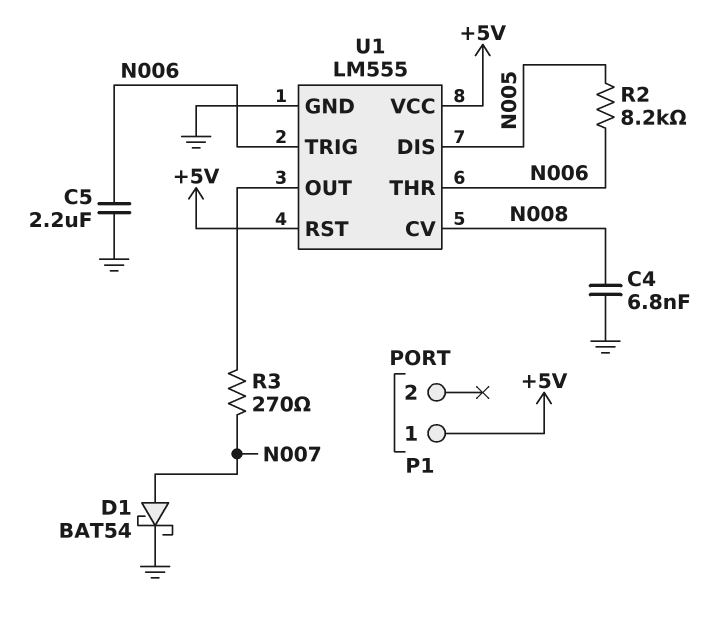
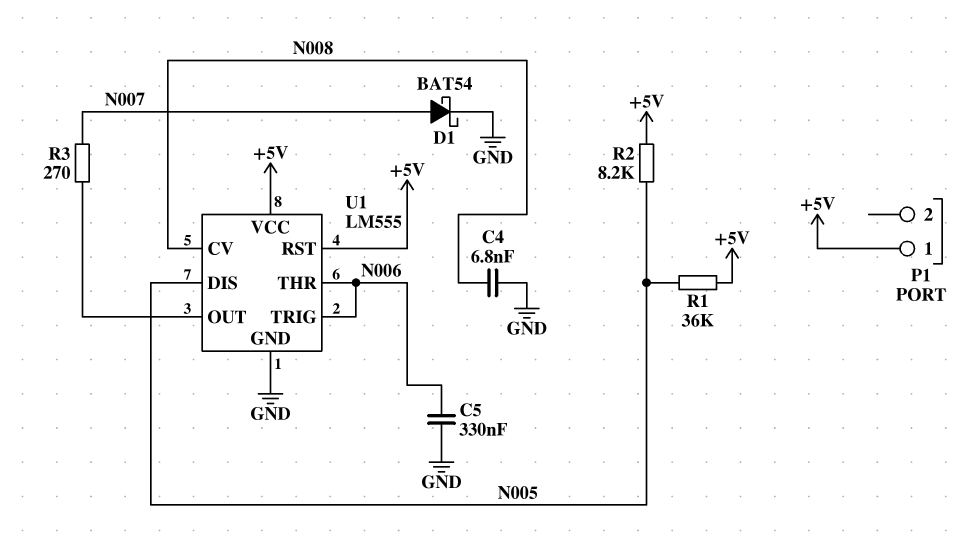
C5: 2.2uF (GND, N006) -> 330nF (GND, N006)
R1: none -> 36k (+5V, N005)
R2: 8.2k (N005, N006) -> 8.2k (+5V, N005)

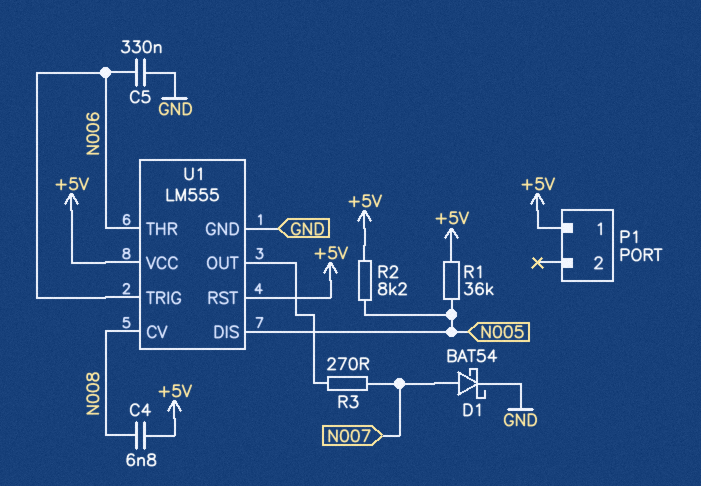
C4: 6.8nF (GND, N008) -> 6.8nF (+5V, N008)

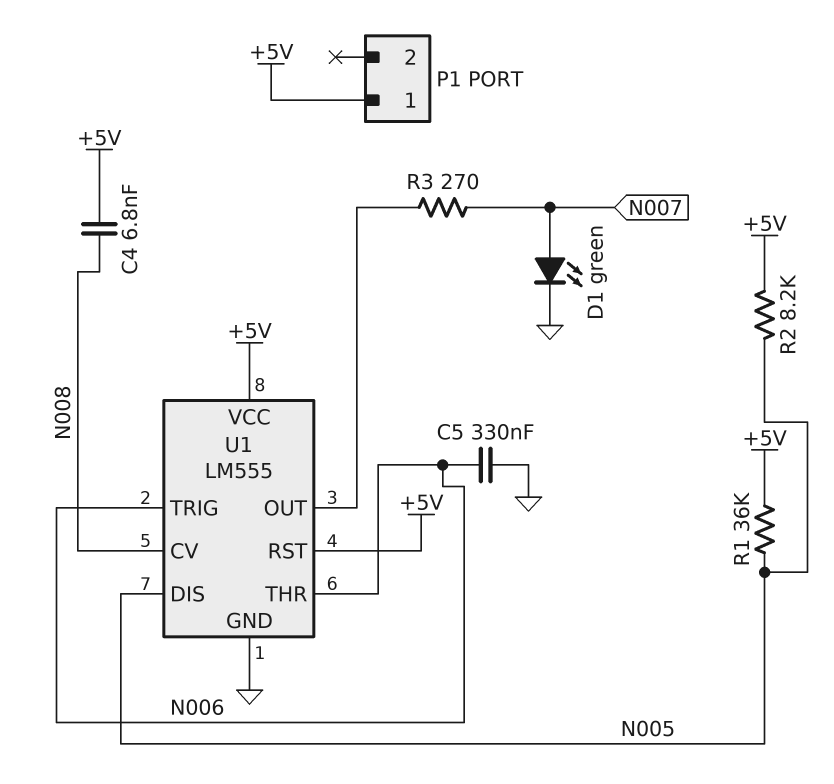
D1: schottky BAT54 (A N007, K GND) -> LED green (A N007, K GND)

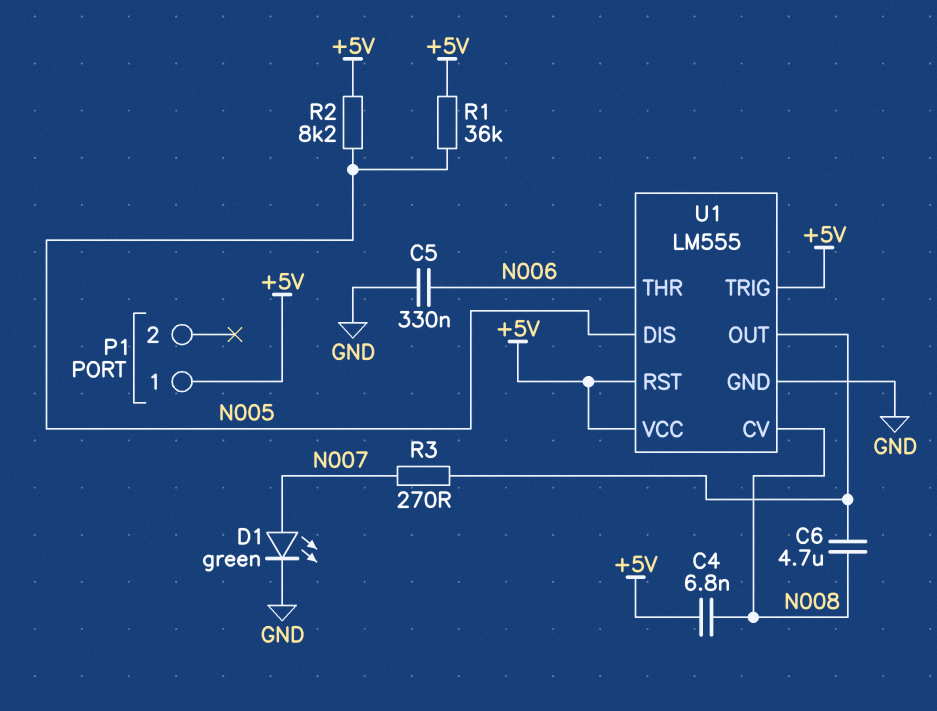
C6: none -> 4.7uF (N008, U1/OUT)
U1 pin TRIG: N006 -> +5V

